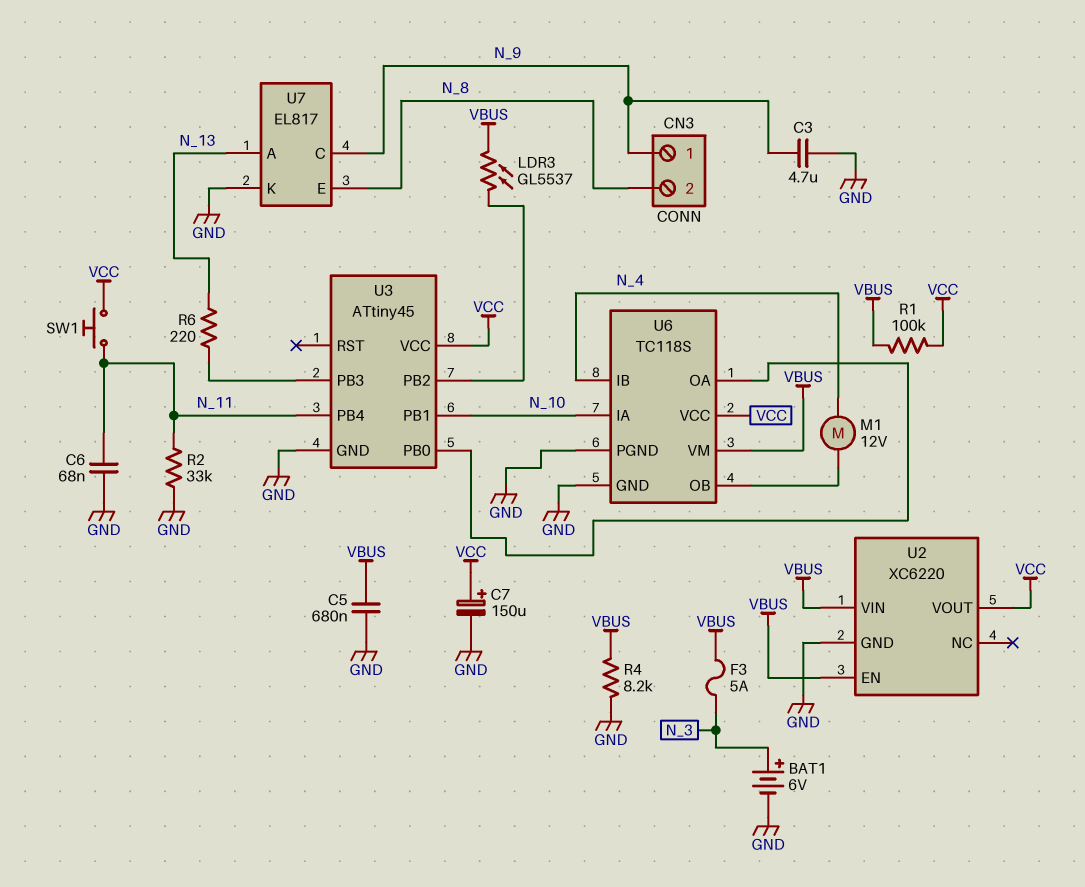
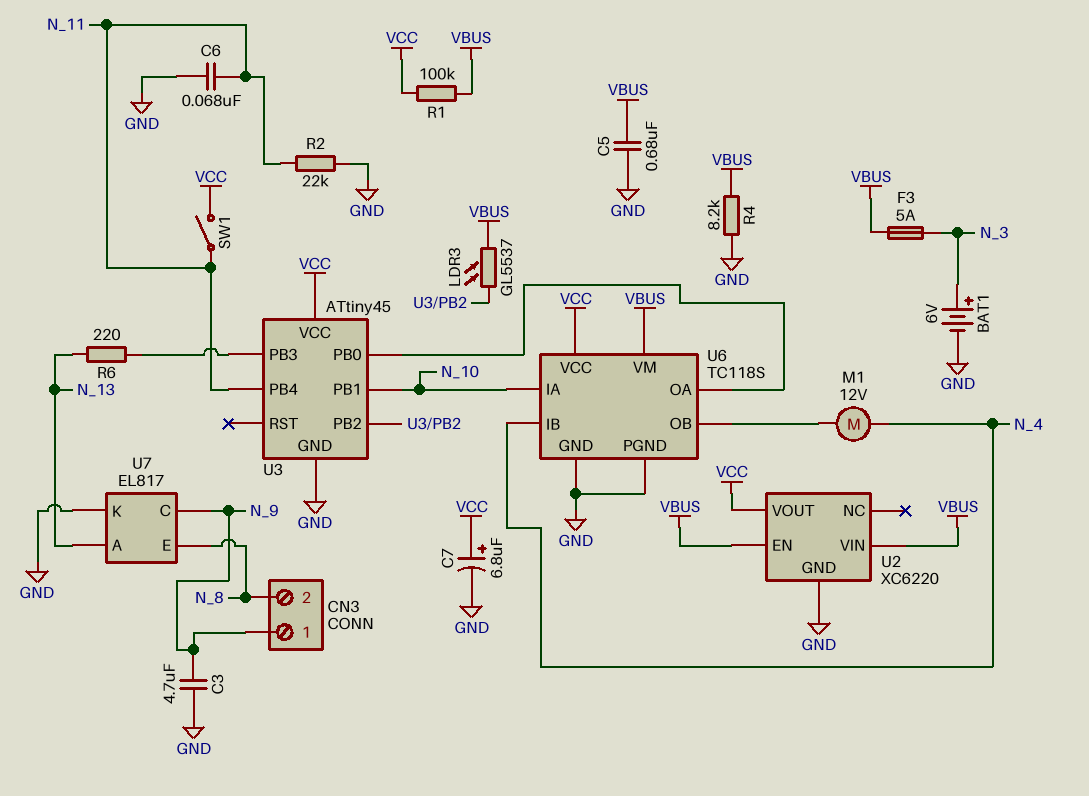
C7: 150uF (plus VCC, minus GND) -> 6.8uF (plus VCC, minus GND)
R2: 33k (GND, N_11) -> 22k (GND, N_11)
SW1: button (N_11, VCC) -> switch (N_11, VCC)

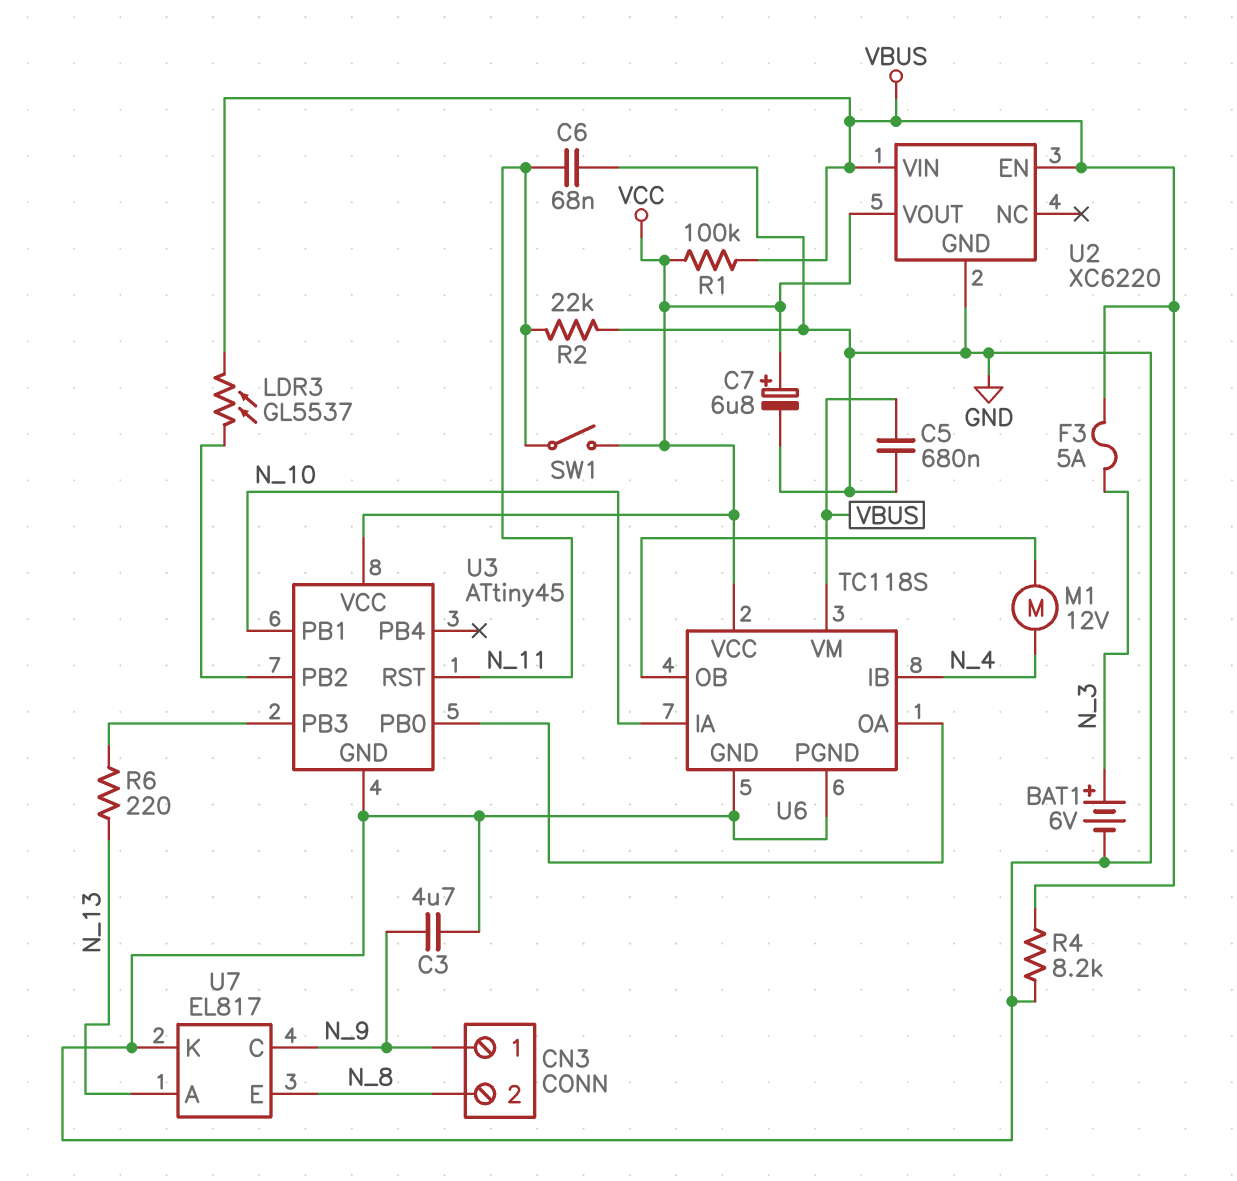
U3 pin PB4: N_11 -> none
U3 pin RST: none -> N_11

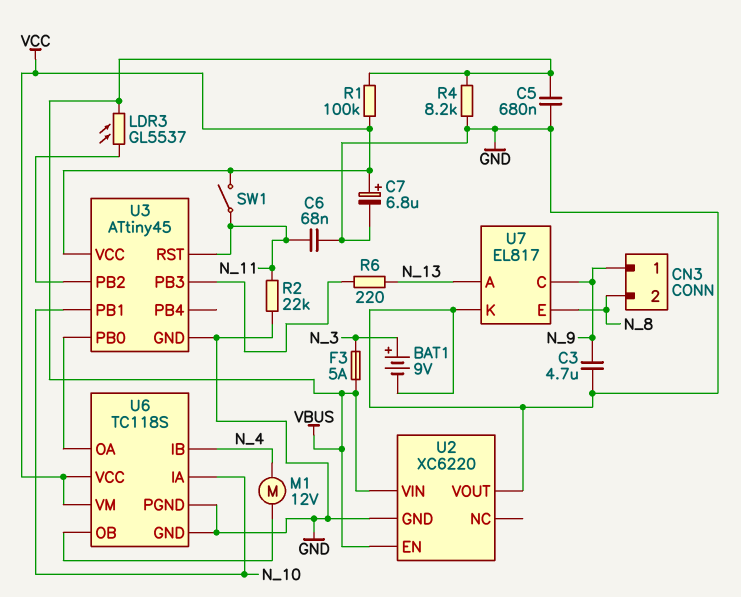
BAT1: 6V (plus N_3, minus GND) -> 9V (plus N_3, minus GND)
U2 pin VOUT: VCC -> GND
U6 pin VM: VBUS -> VCC

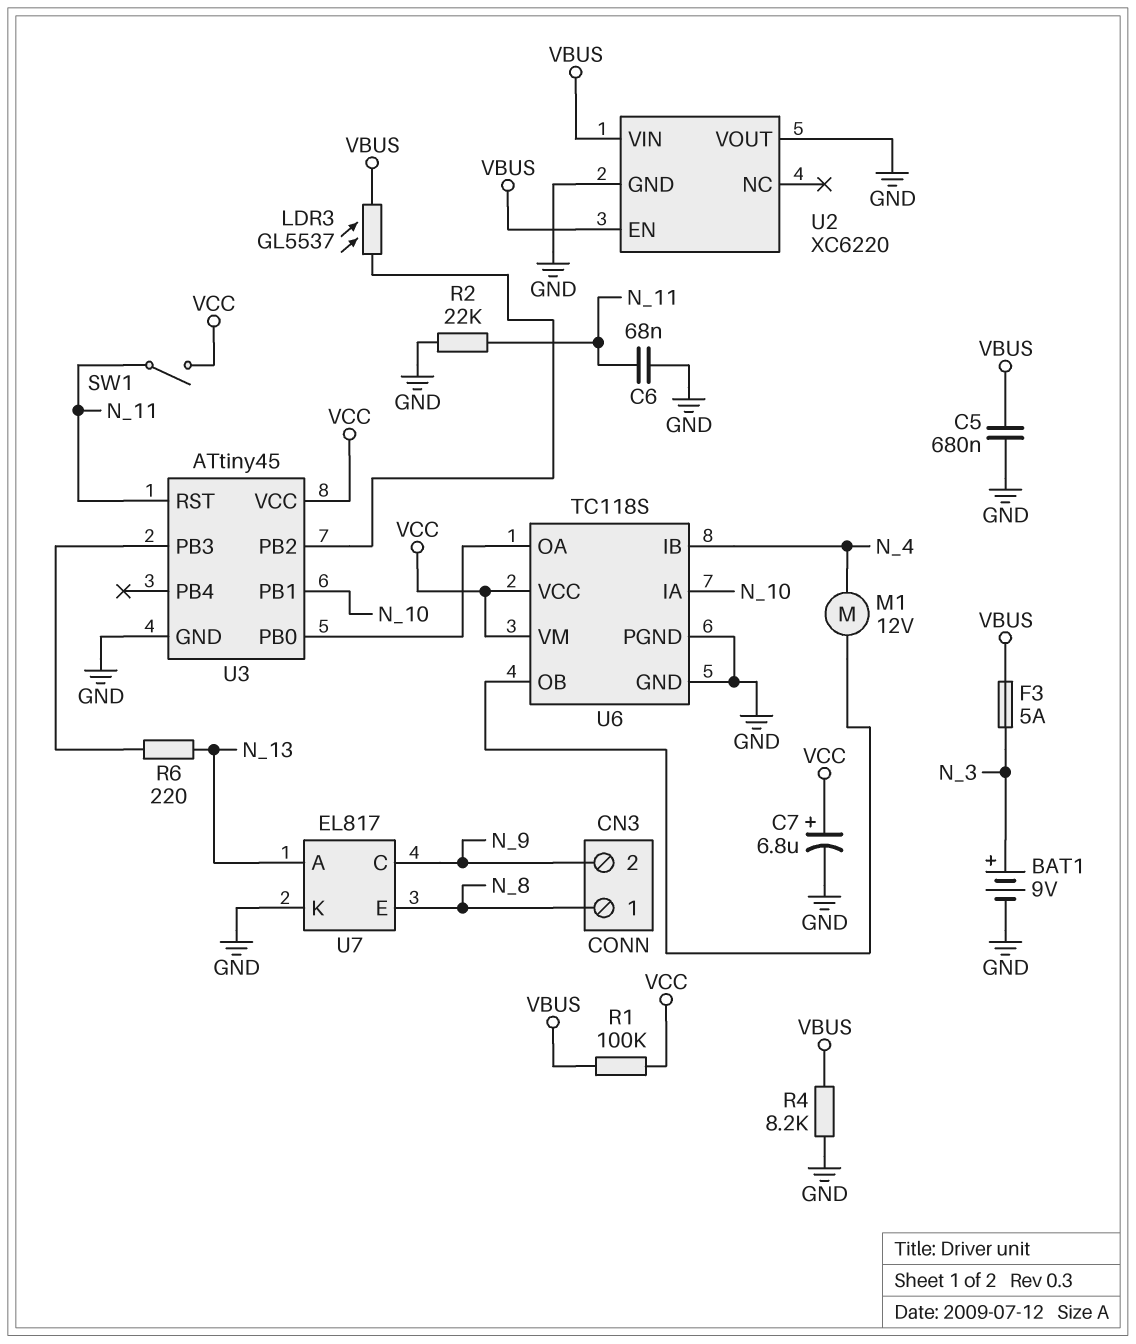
C3: 4.7uF (GND, N_9) -> none
CN3 pin 1: N_9 -> N_8
CN3 pin 2: N_8 -> N_9

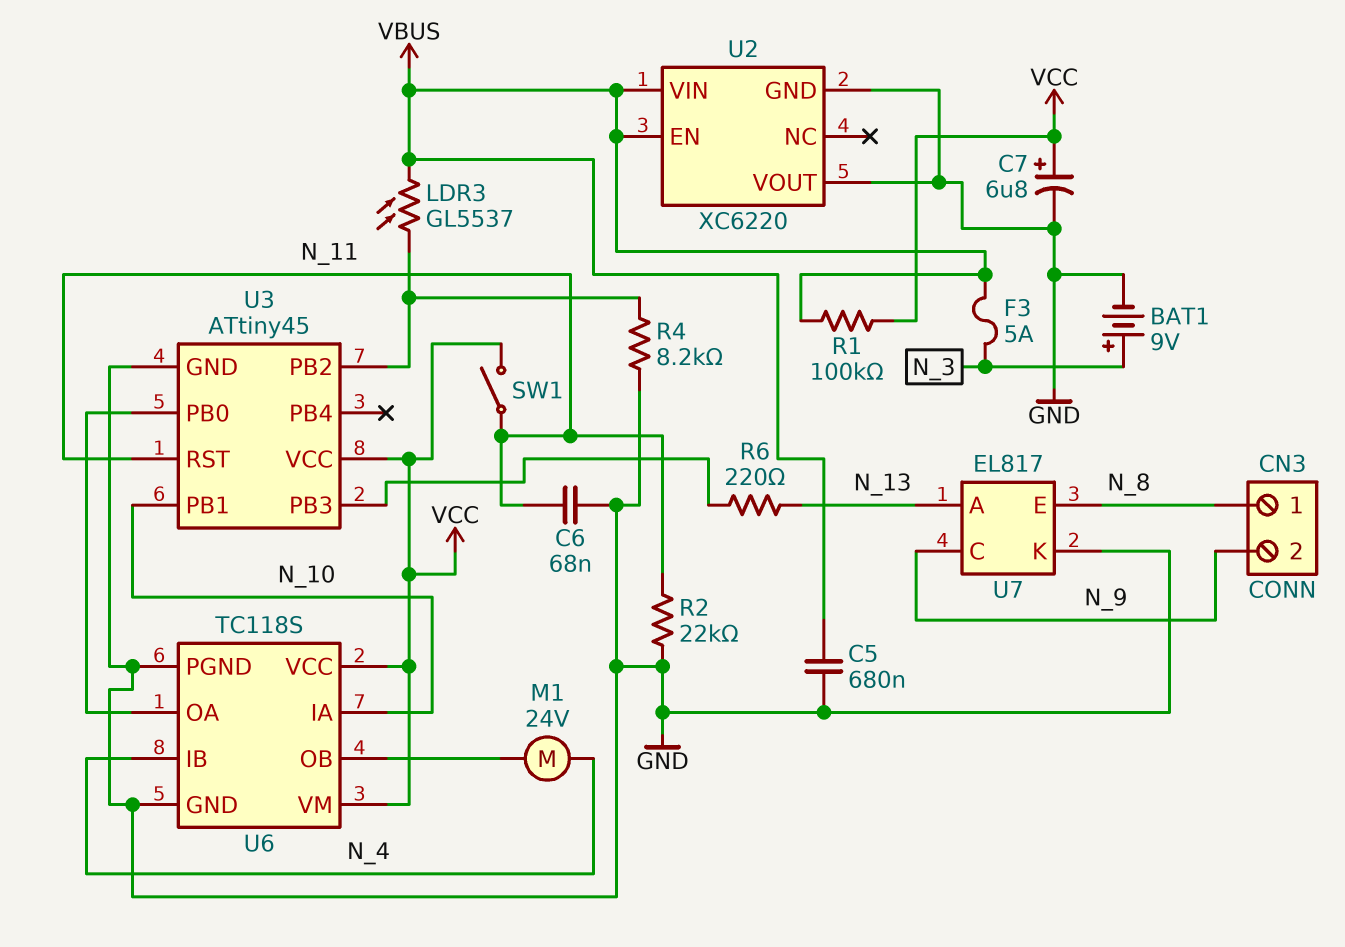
M1: motor 12V (N_4, U6/OB) -> motor 24V (N_4, U6/OB)
R4: 8.2k (GND, VBUS) -> 8.2k (GND, U3/PB2)

